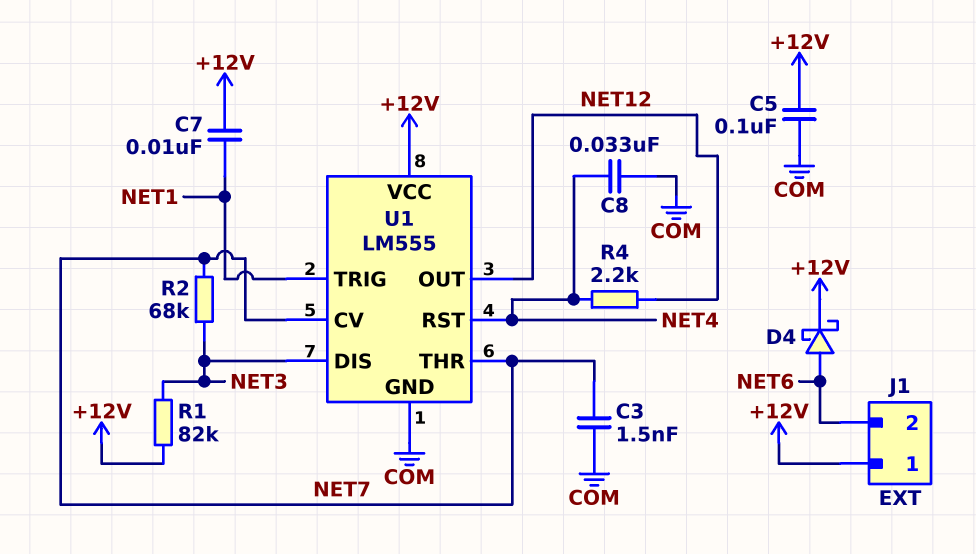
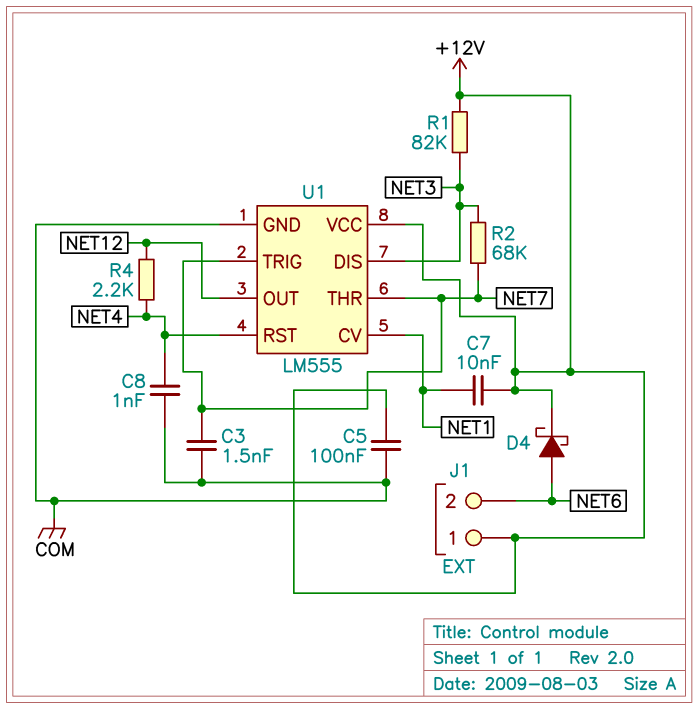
C8: 33nF (COM, NET4) -> 1nF (COM, NET4)
U1 pin CV: NET7 -> NET1
U1 pin TRIG: NET1 -> NET7

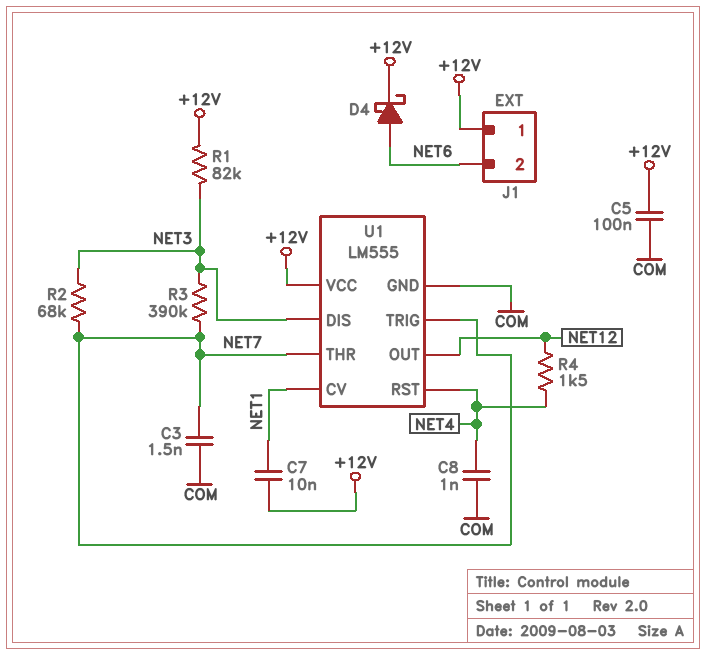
R3: none -> 390k (NET3, NET7)
R4: 2.2k (NET4, NET12) -> 1.5k (NET4, NET12)

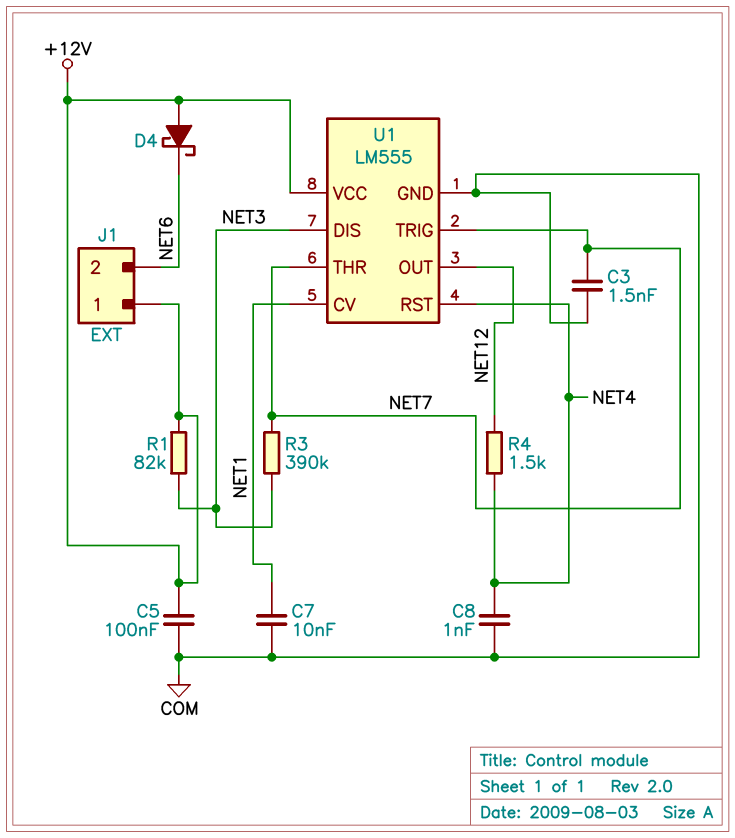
C7: 10nF (+12V, NET1) -> 10nF (COM, NET1)
D4: schottky (A NET6, K +12V) -> schottky (A +12V, K NET6)
R2: 68k (NET3, NET7) -> none

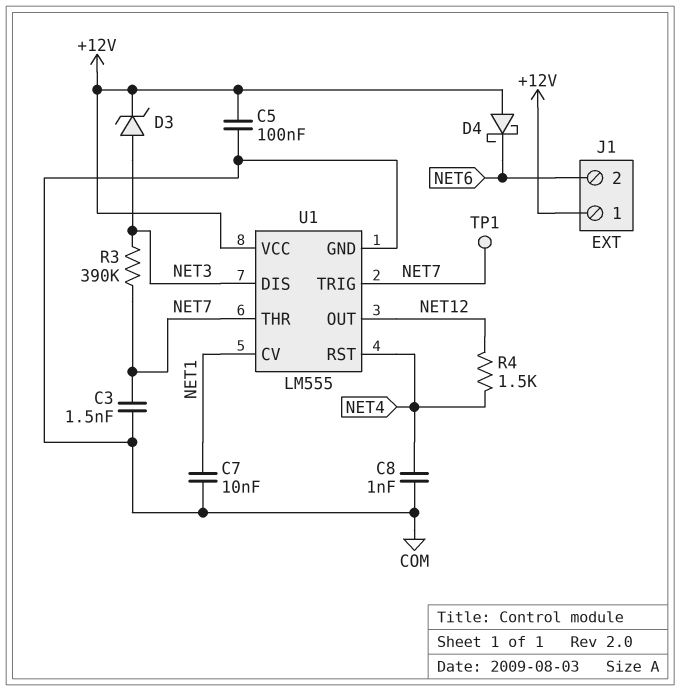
D3: none -> zener (A NET3, K +12V)
R1: 82k (+12V, NET3) -> none
TP1: none -> test point (NET7)

